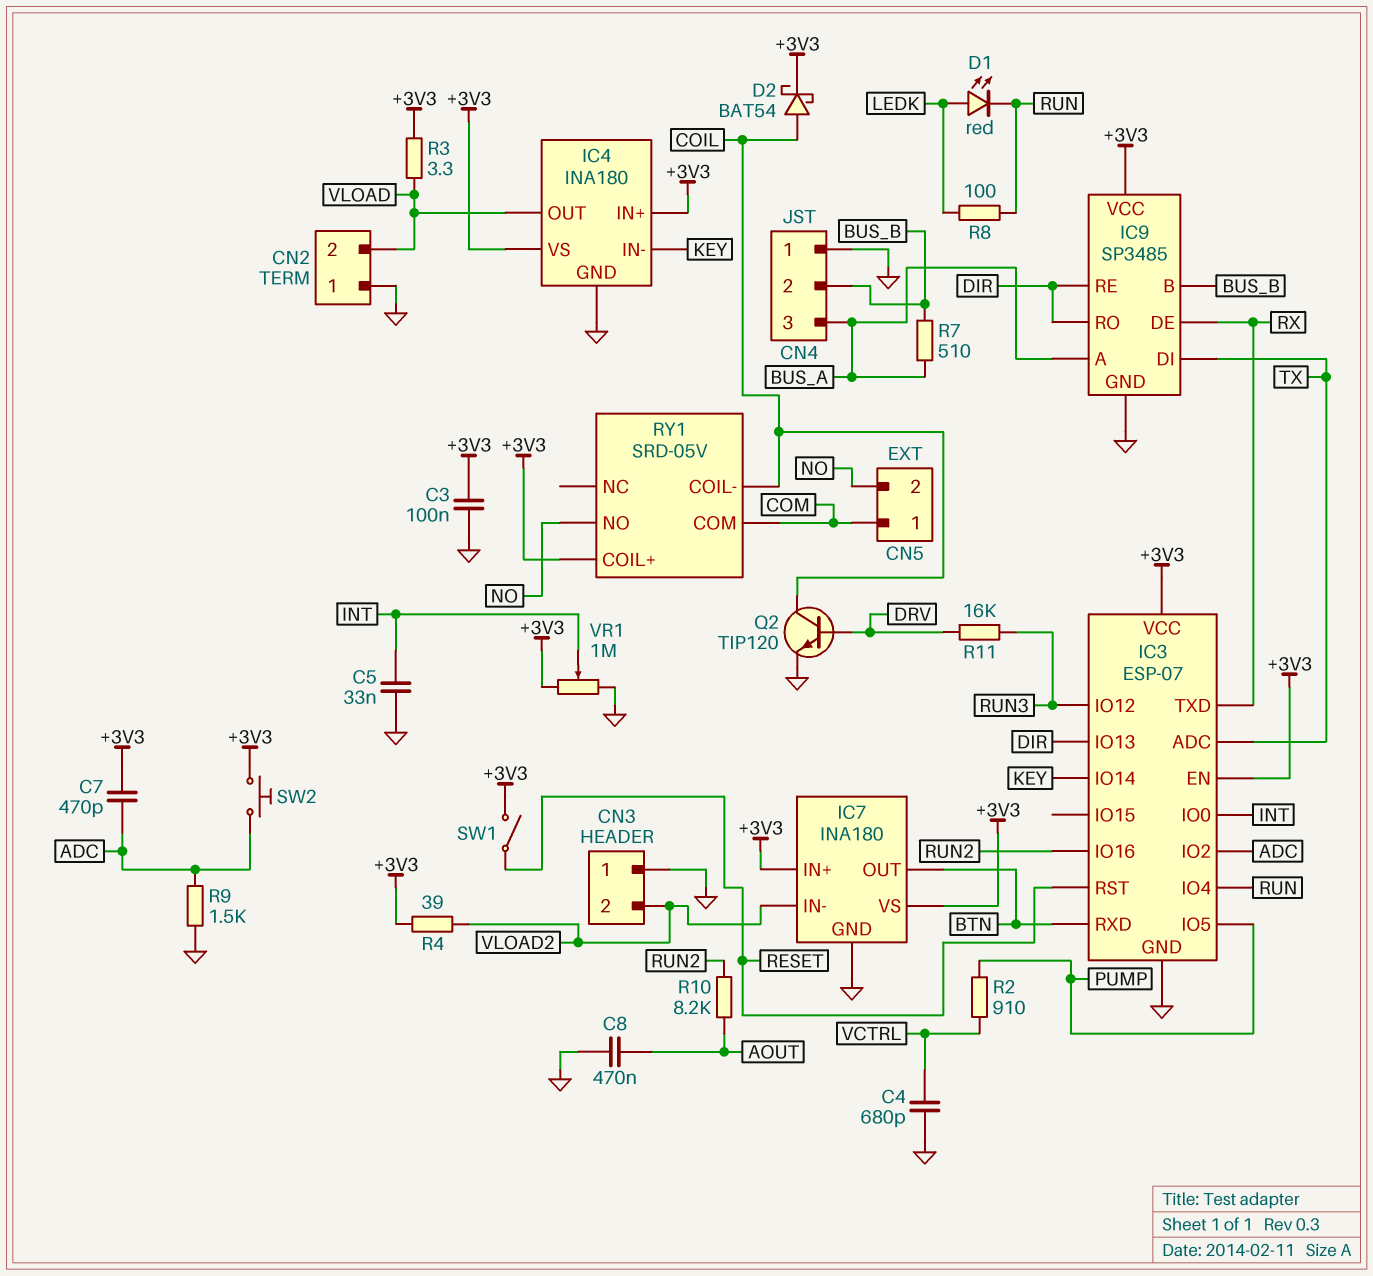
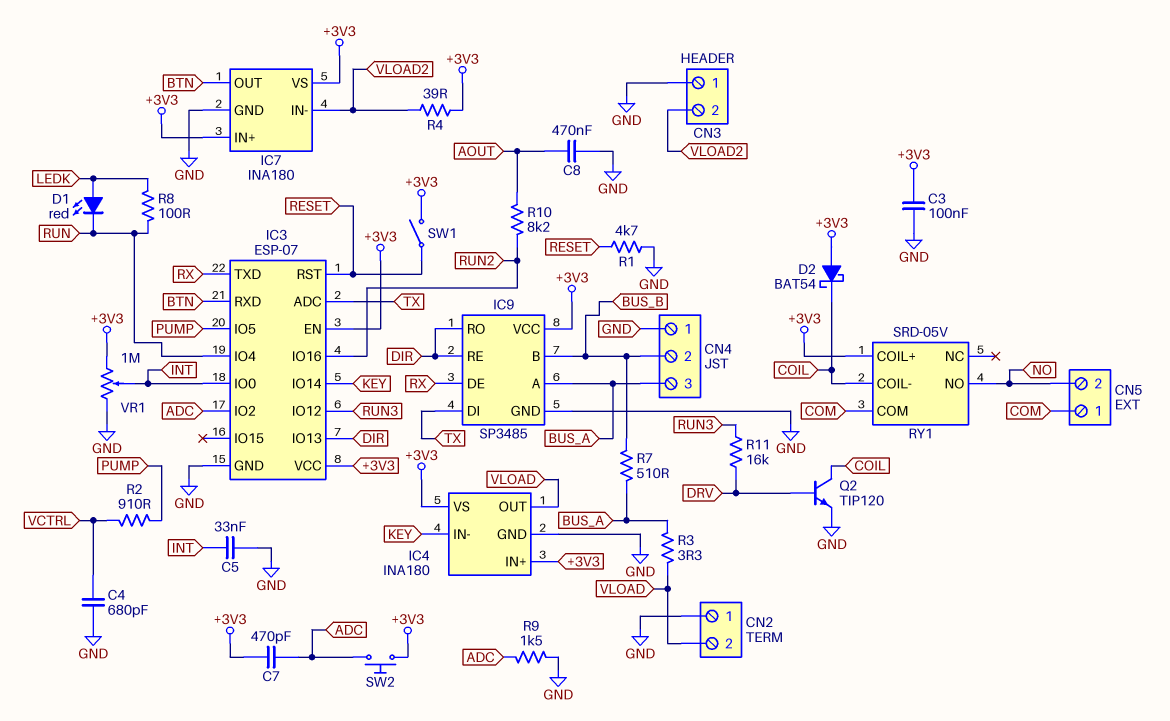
D2: schottky BAT54 (A COIL, K +3V3) -> schottky BAT54 (A +3V3, K COIL)
R1: none -> 4.7k (GND, RESET)
R3: 3.3 (+3V3, VLOAD) -> 3.3 (BUS_A, VLOAD)

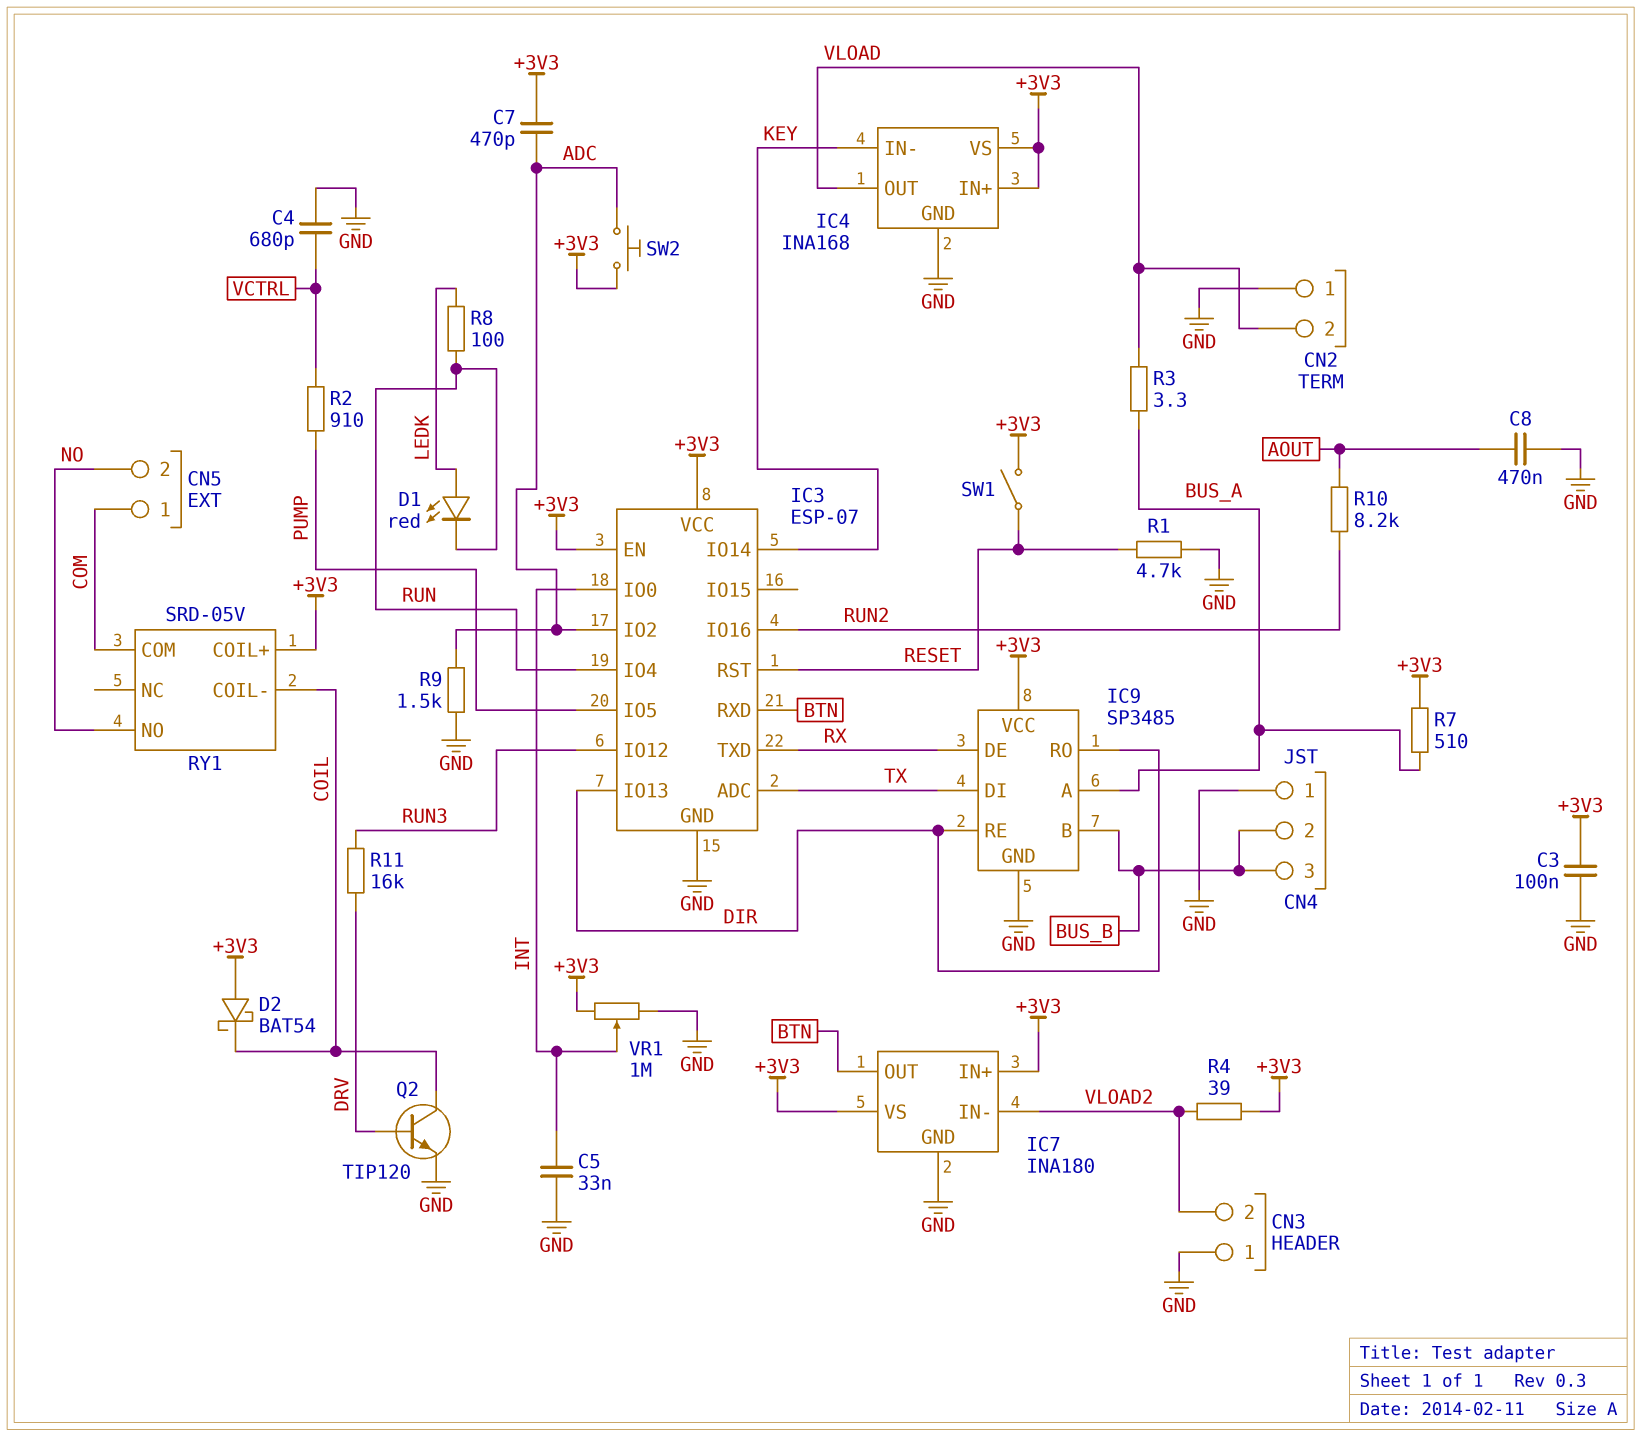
CN4 pin 3: BUS_A -> BUS_B
IC4: INA180 -> INA168
R7: 510 (BUS_A, BUS_B) -> 510 (+3V3, BUS_A)

